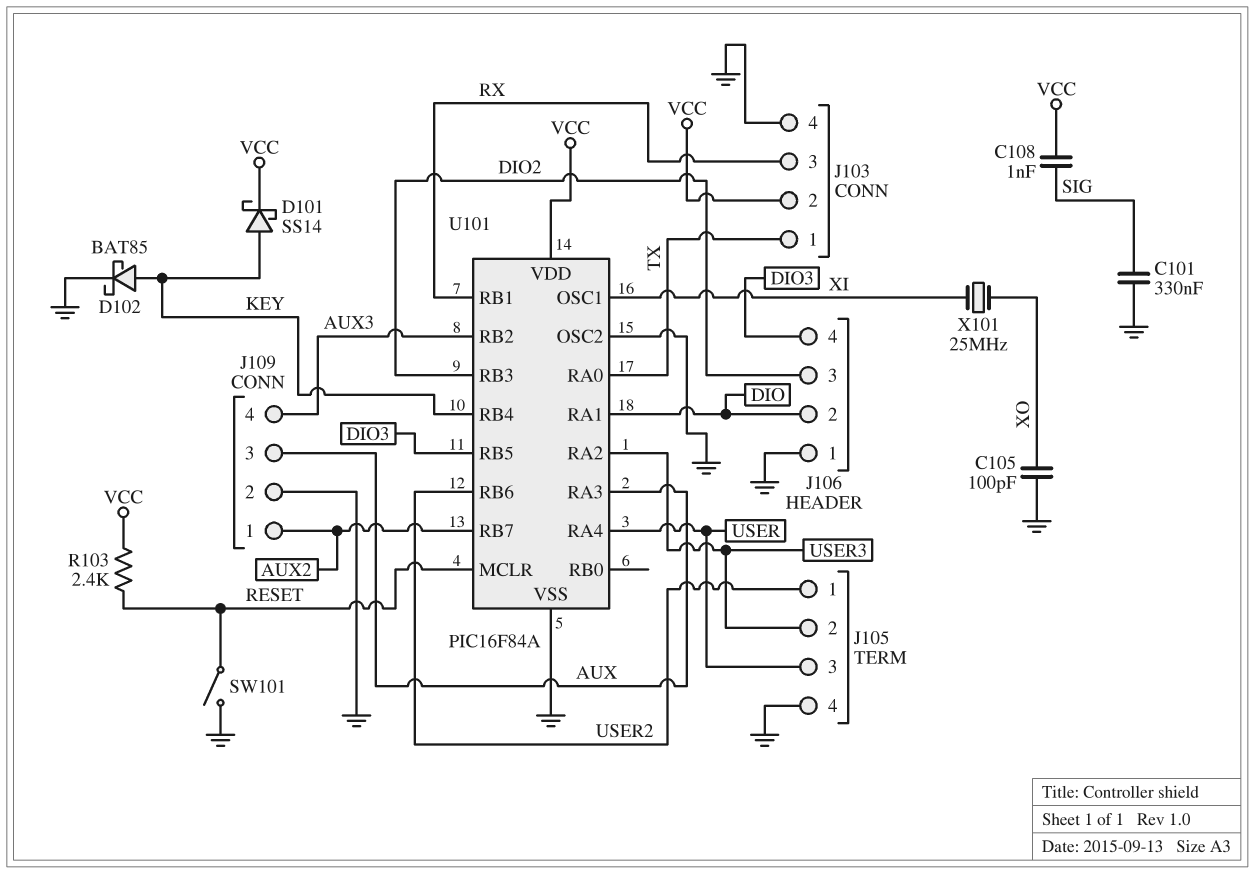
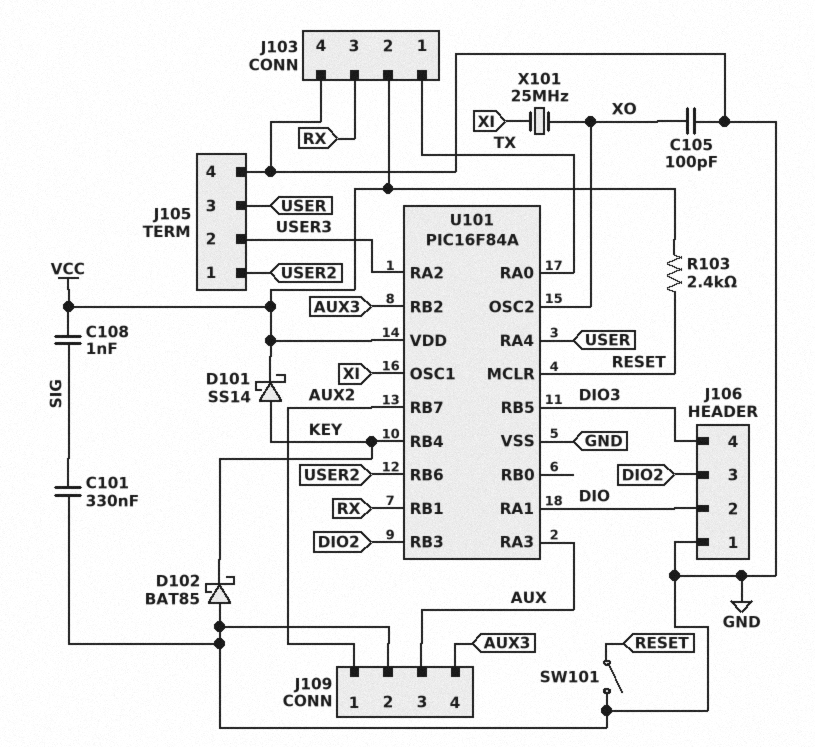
D102: schottky BAT85 (A KEY, K GND) -> schottky BAT85 (A GND, K KEY)
U101 pin OSC2: GND -> XO

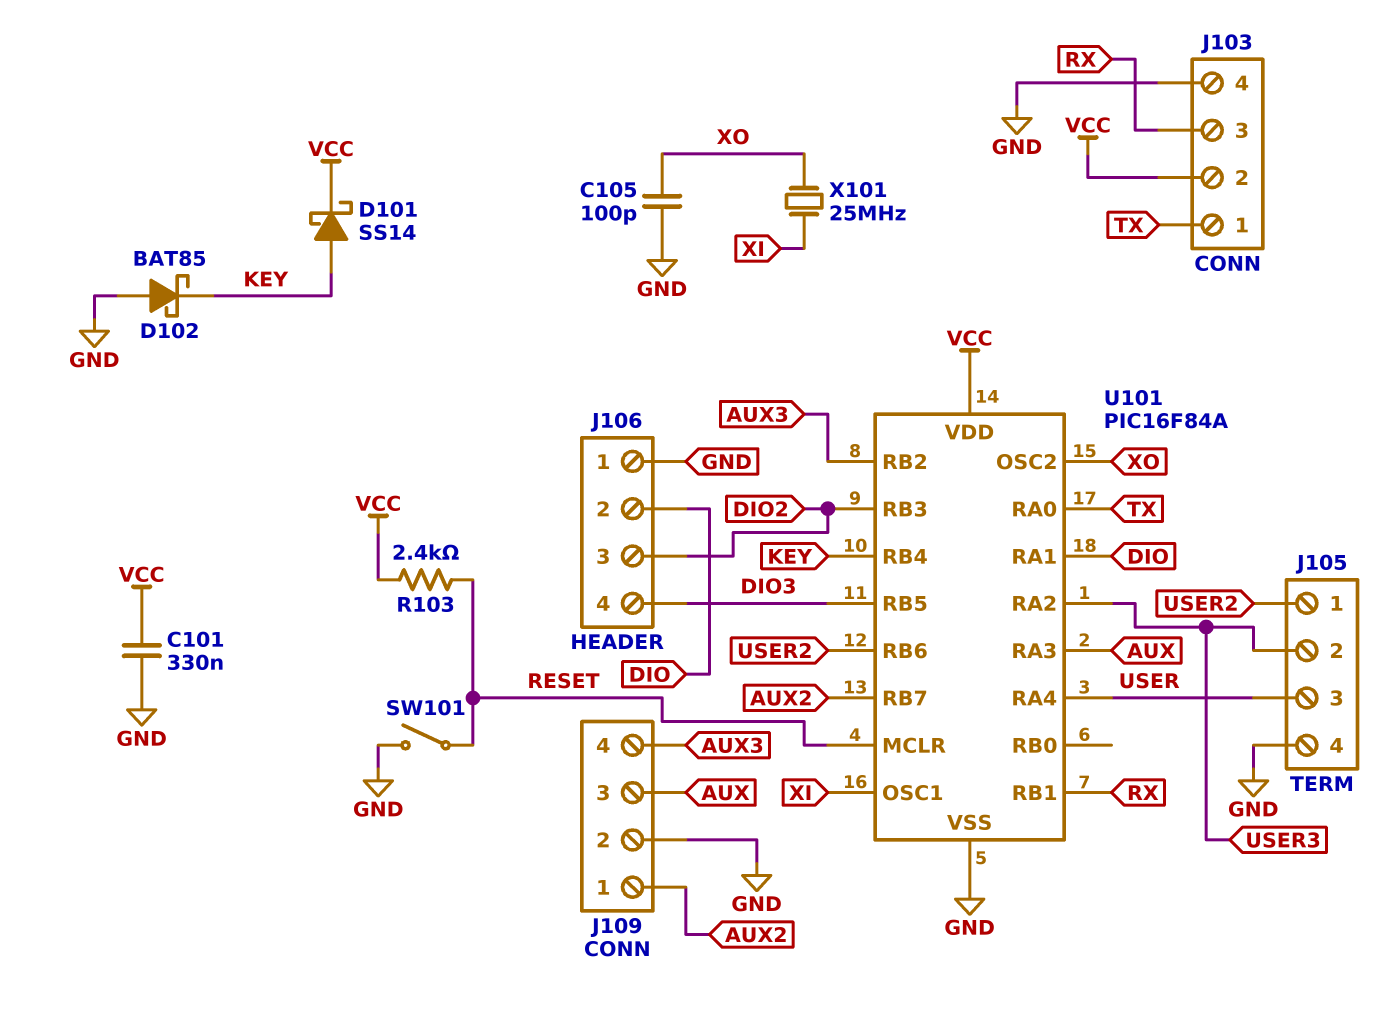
C101: 330nF (GND, SIG) -> 330nF (GND, VCC)
C108: 1nF (SIG, VCC) -> none

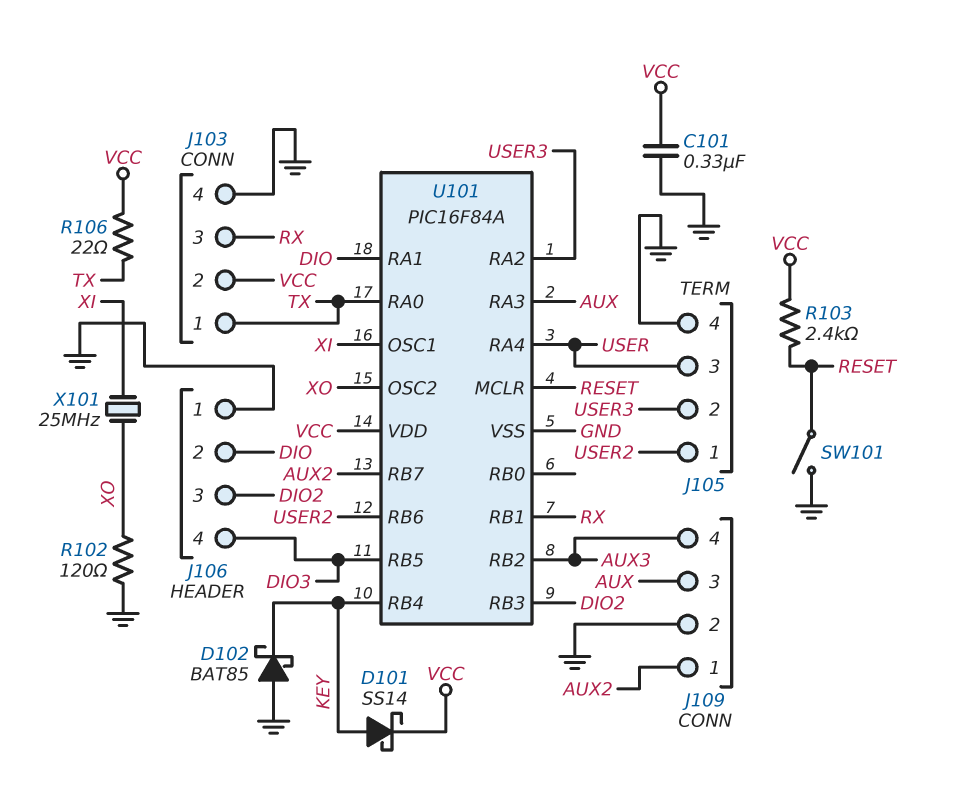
C105: 100pF (GND, XO) -> none
R102: none -> 120 (GND, XO)
R106: none -> 22 (TX, VCC)

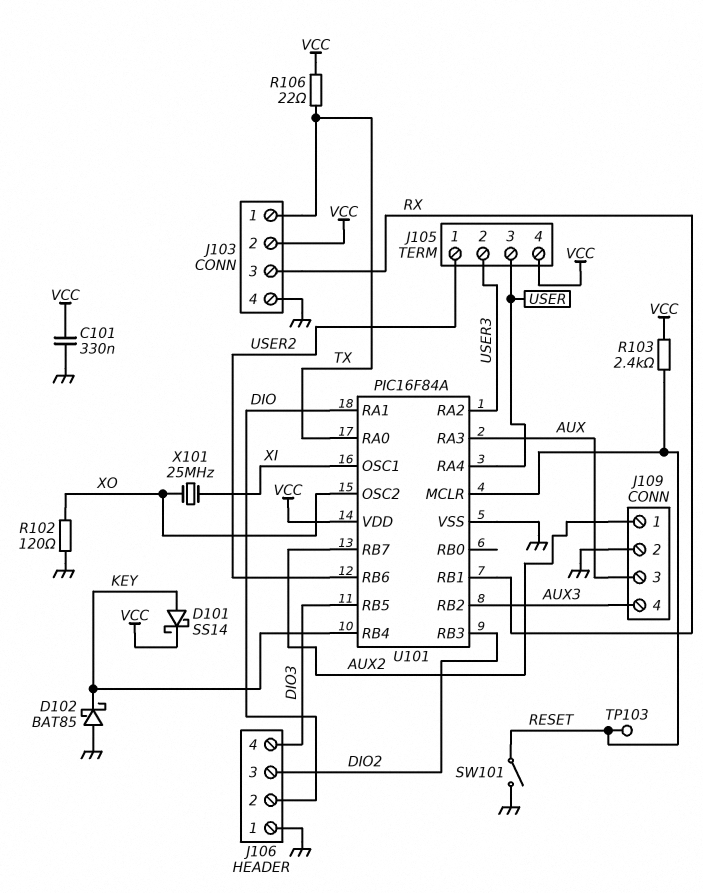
J105 pin 4: GND -> VCC
TP103: none -> test point (RESET)

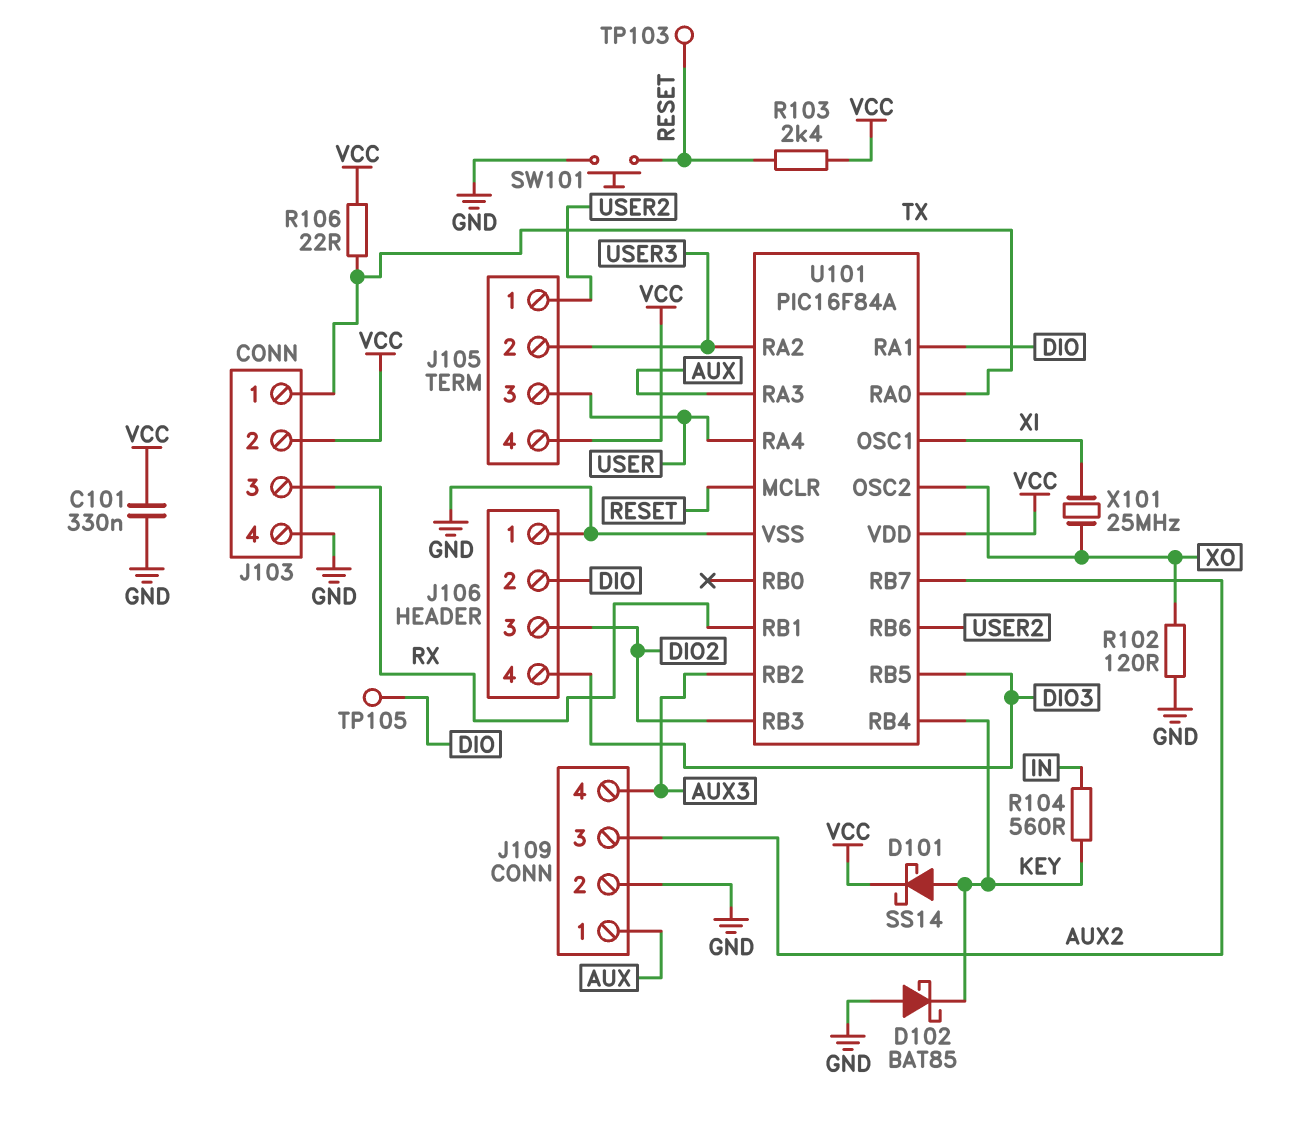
J109 pin 1: AUX2 -> AUX
J109 pin 3: AUX -> AUX2
R104: none -> 560 (IN, KEY)
SW101: switch (GND, RESET) -> button (GND, RESET)
TP105: none -> test point (DIO)

